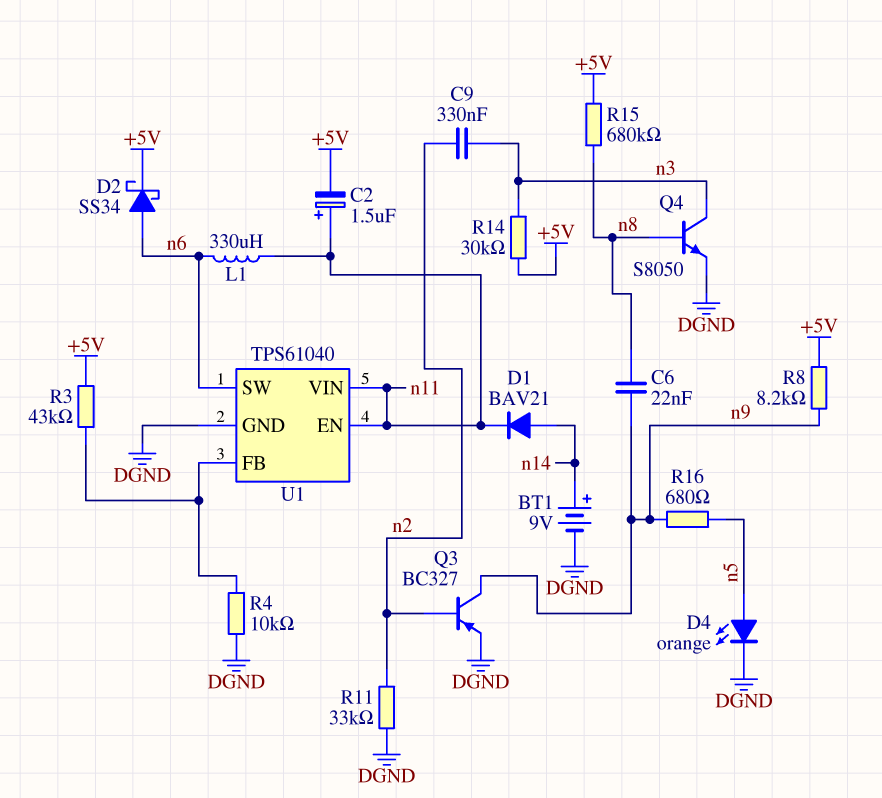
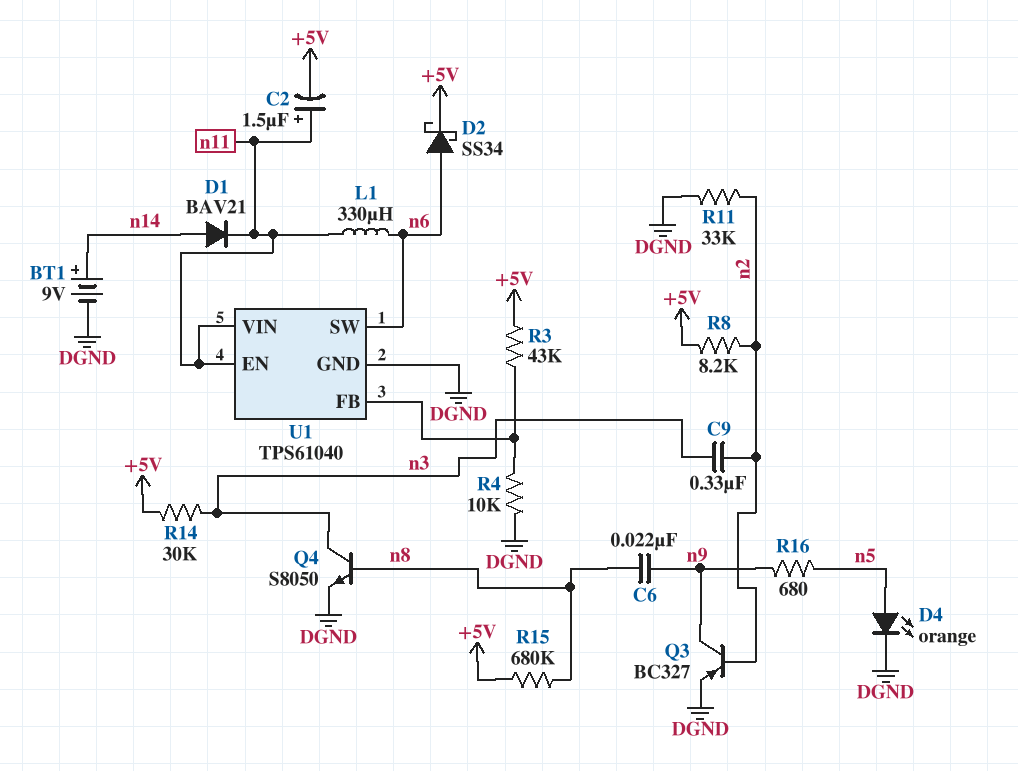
R8: 8.2k (+5V, n9) -> 8.2k (+5V, n2)

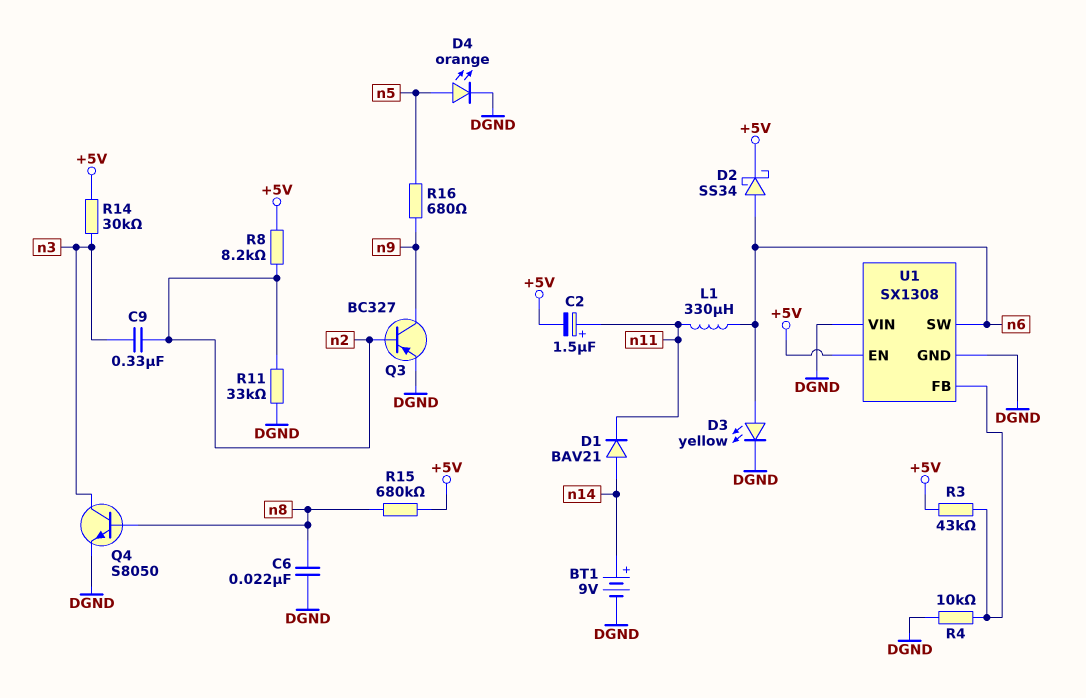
C6: 22nF (n8, n9) -> 22nF (DGND, n8)
D3: none -> LED yellow (A n6, K DGND)
U1: TPS61040 -> SX1308
U1 pin EN: n11 -> +5V
U1 pin VIN: n11 -> DGND

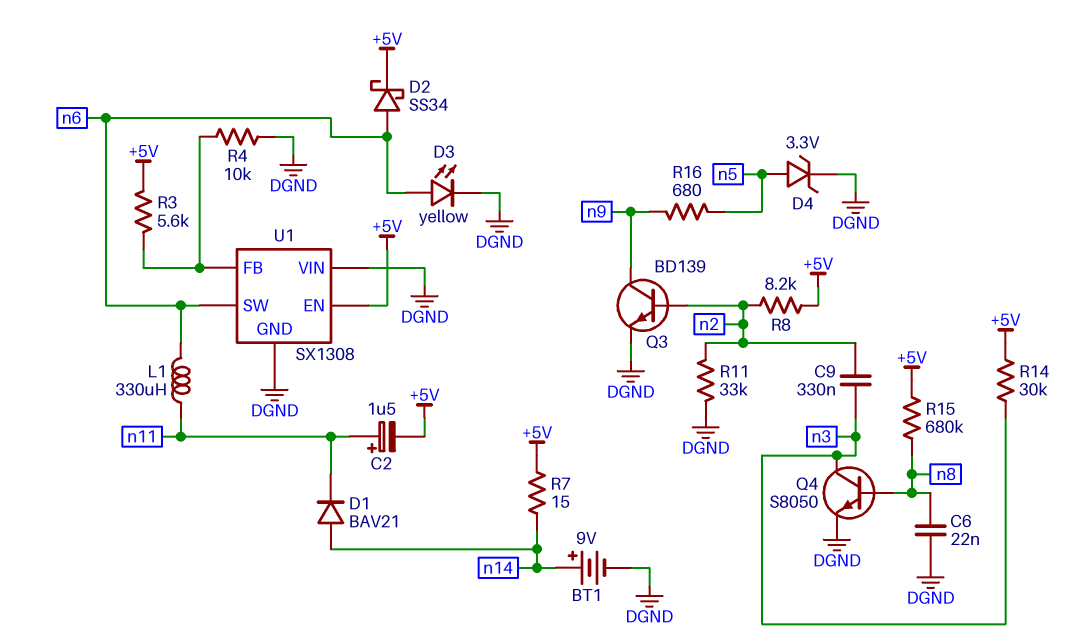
D4: LED orange (A n5, K DGND) -> zener 3.3V (A n5, K DGND)
Q3: PNP BC327 (B n2, C n9, E DGND) -> NPN BD139 (B n2, C n9, E DGND)
R3: 43k (+5V, U1/FB) -> 5.6k (+5V, U1/FB)
R7: none -> 15 (+5V, n14)

